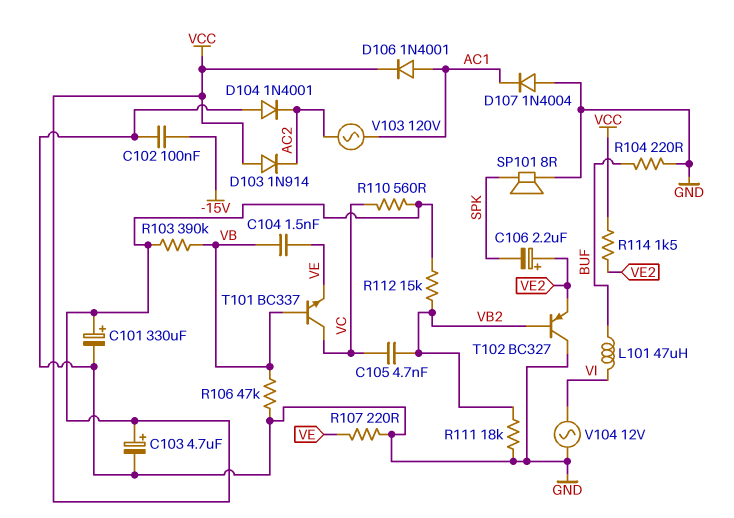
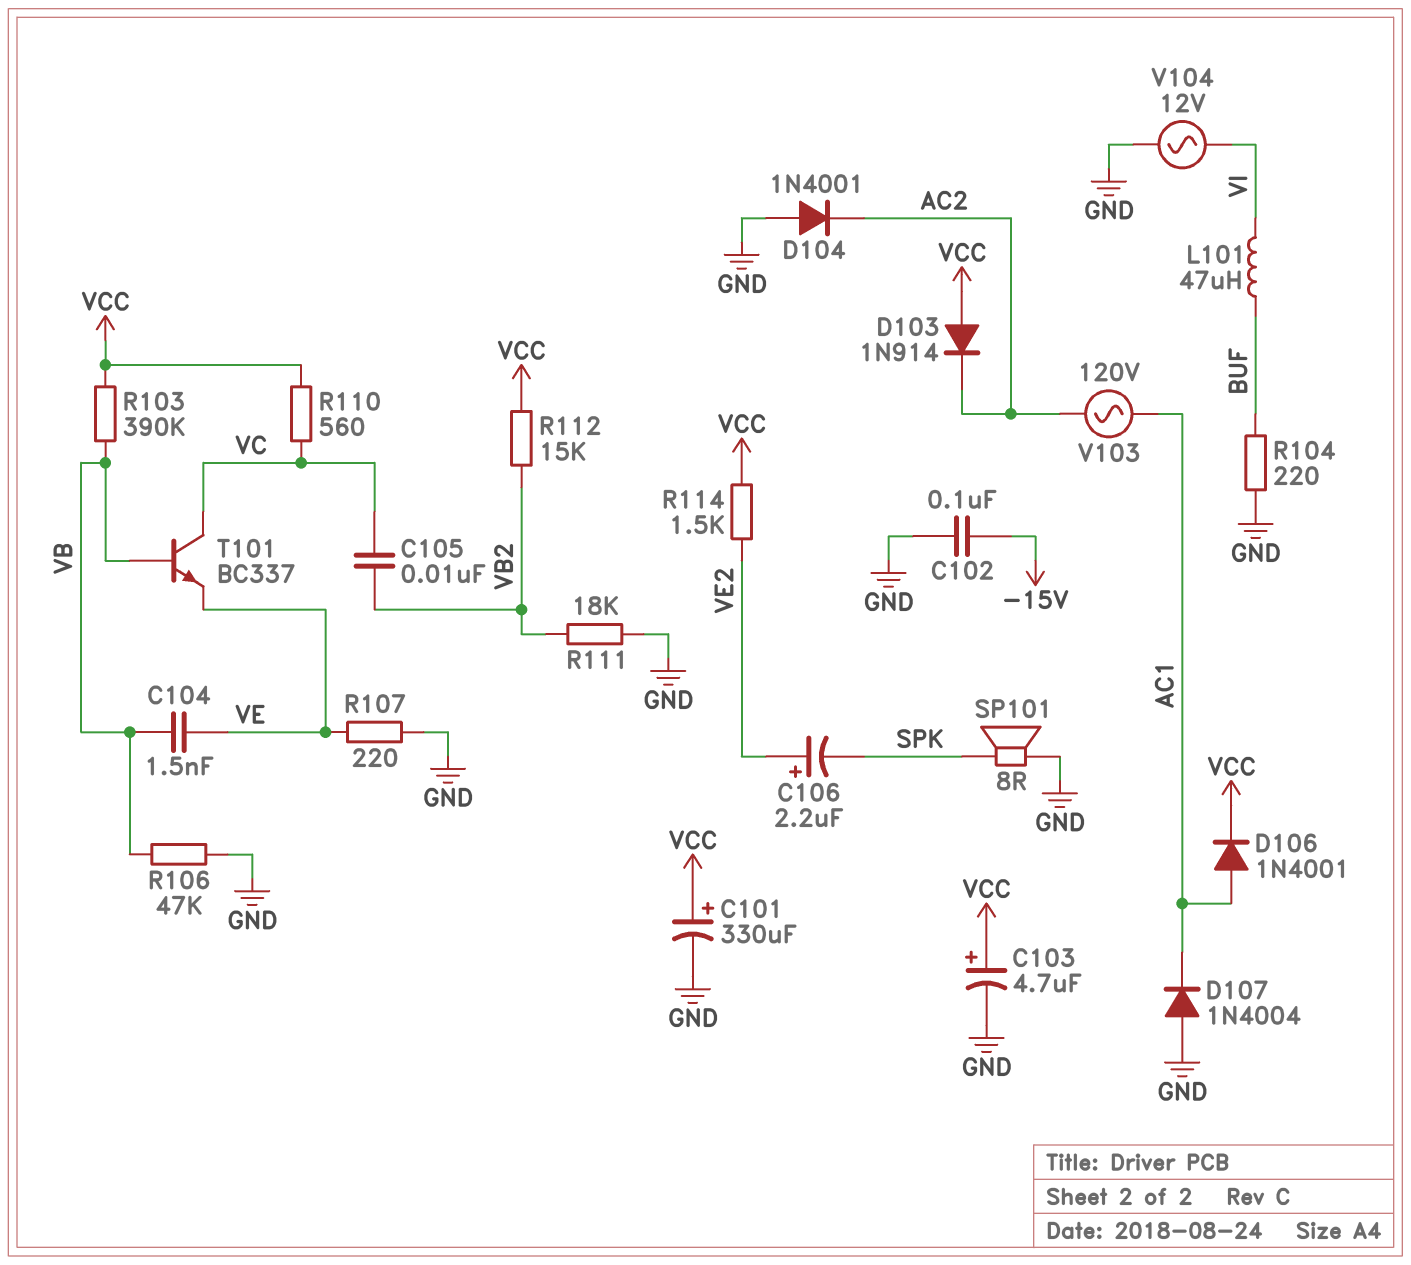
C105: 4.7nF (VB2, VC) -> 10nF (VB2, VC)
T102: PNP BC327 (B VB2, C GND, E VE2) -> none

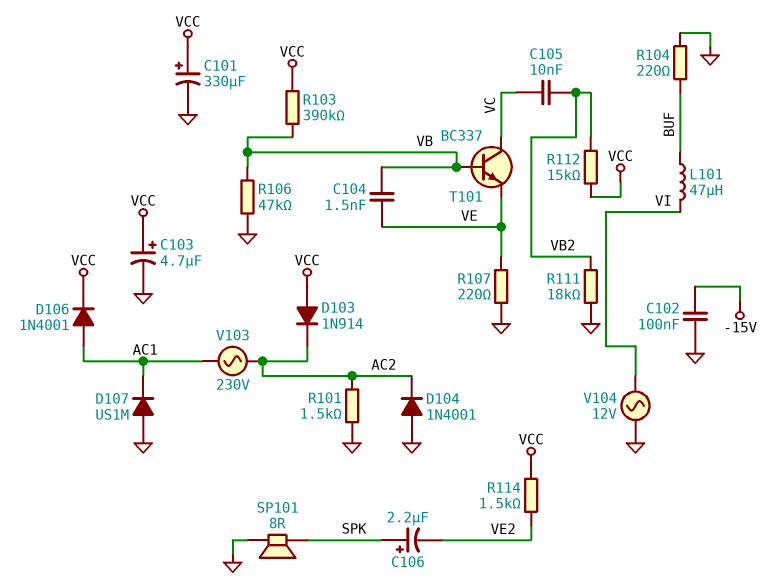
C106: 2.2uF (plus VE2, minus SPK) -> 2.2uF (plus SPK, minus VE2)
D107: diode 1N4004 (A GND, K AC1) -> diode US1M (A GND, K AC1)
R101: none -> 1.5k (AC2, GND)
R110: 560 (VC, VCC) -> none
V103: AC 120V (AC1, AC2) -> AC 230V (AC1, AC2)

